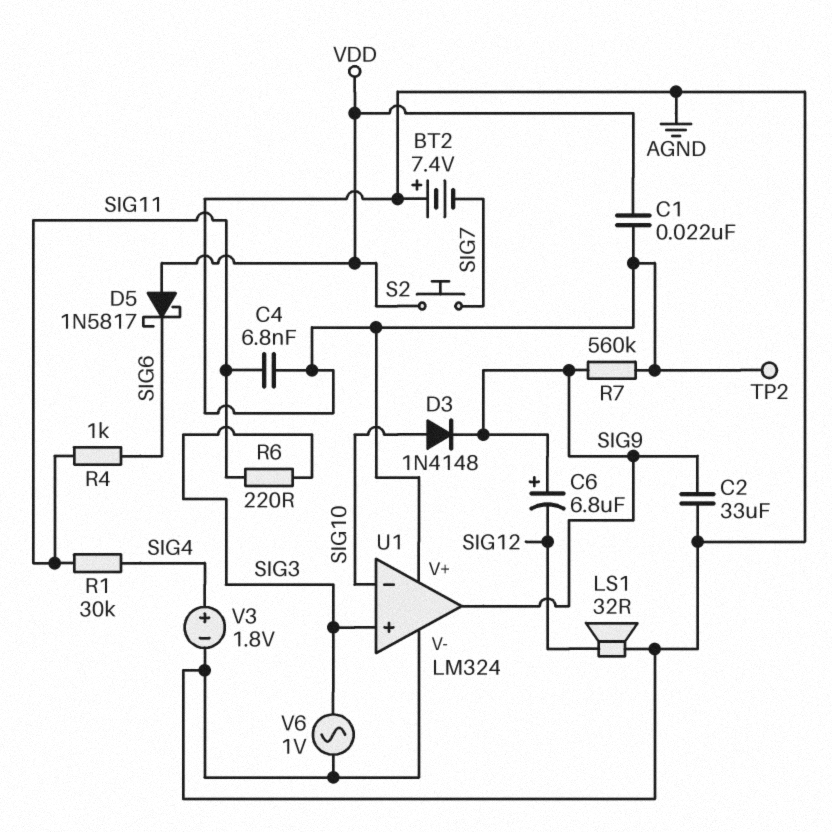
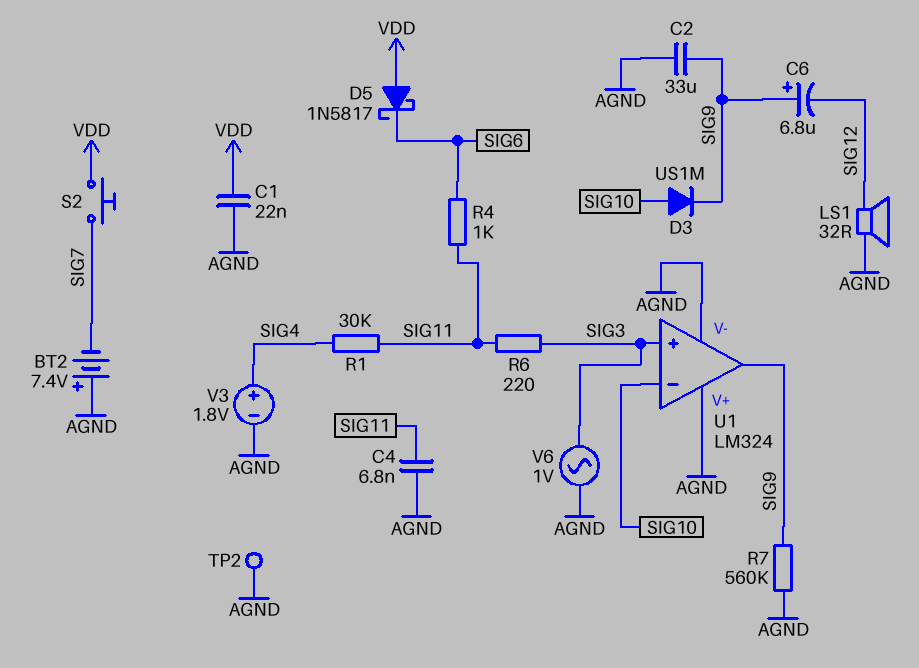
D3: diode 1N4148 (A SIG10, K SIG9) -> diode US1M (A SIG10, K SIG9)

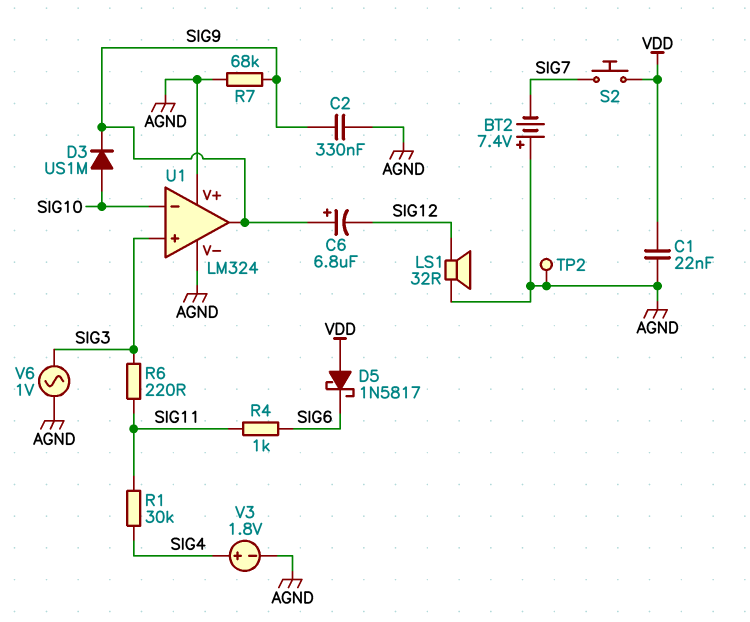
C2: 33uF (AGND, SIG9) -> 330nF (AGND, SIG9)
C4: 6.8nF (AGND, SIG11) -> none
R7: 560k (AGND, SIG9) -> 68k (AGND, SIG9)

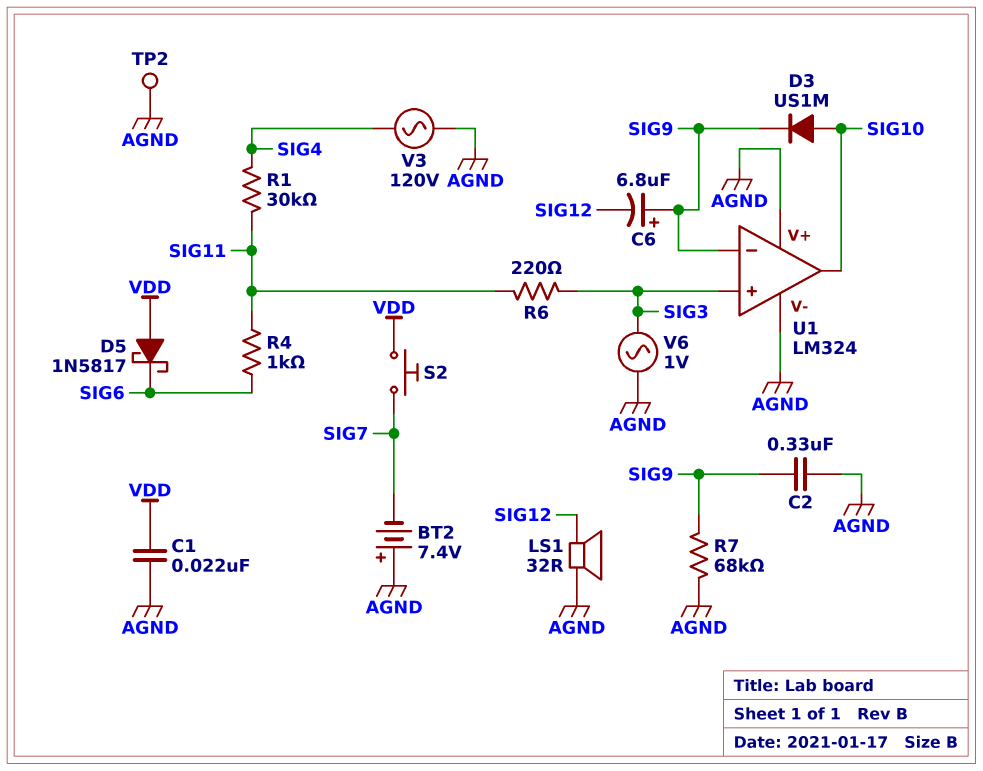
U1 pin in-: SIG10 -> SIG9
U1 pin out: SIG9 -> SIG10
V3: 1.8V (plus SIG4, minus AGND) -> AC 120V (AGND, SIG4)

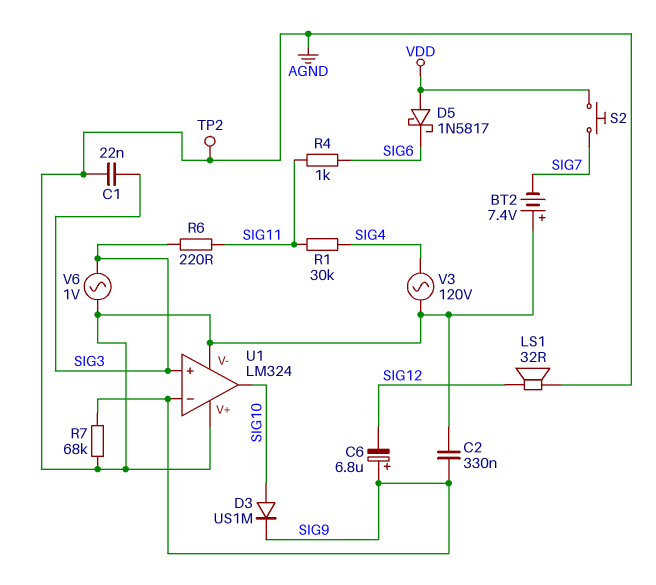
C1: 22nF (AGND, VDD) -> 22nF (AGND, SIG3)

